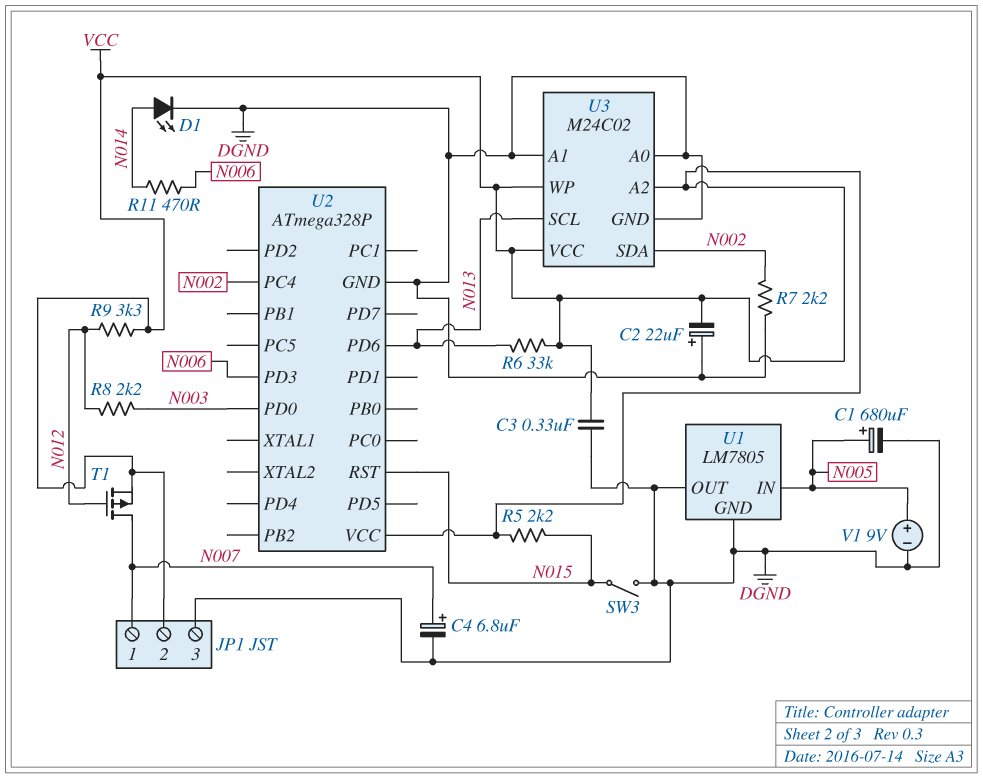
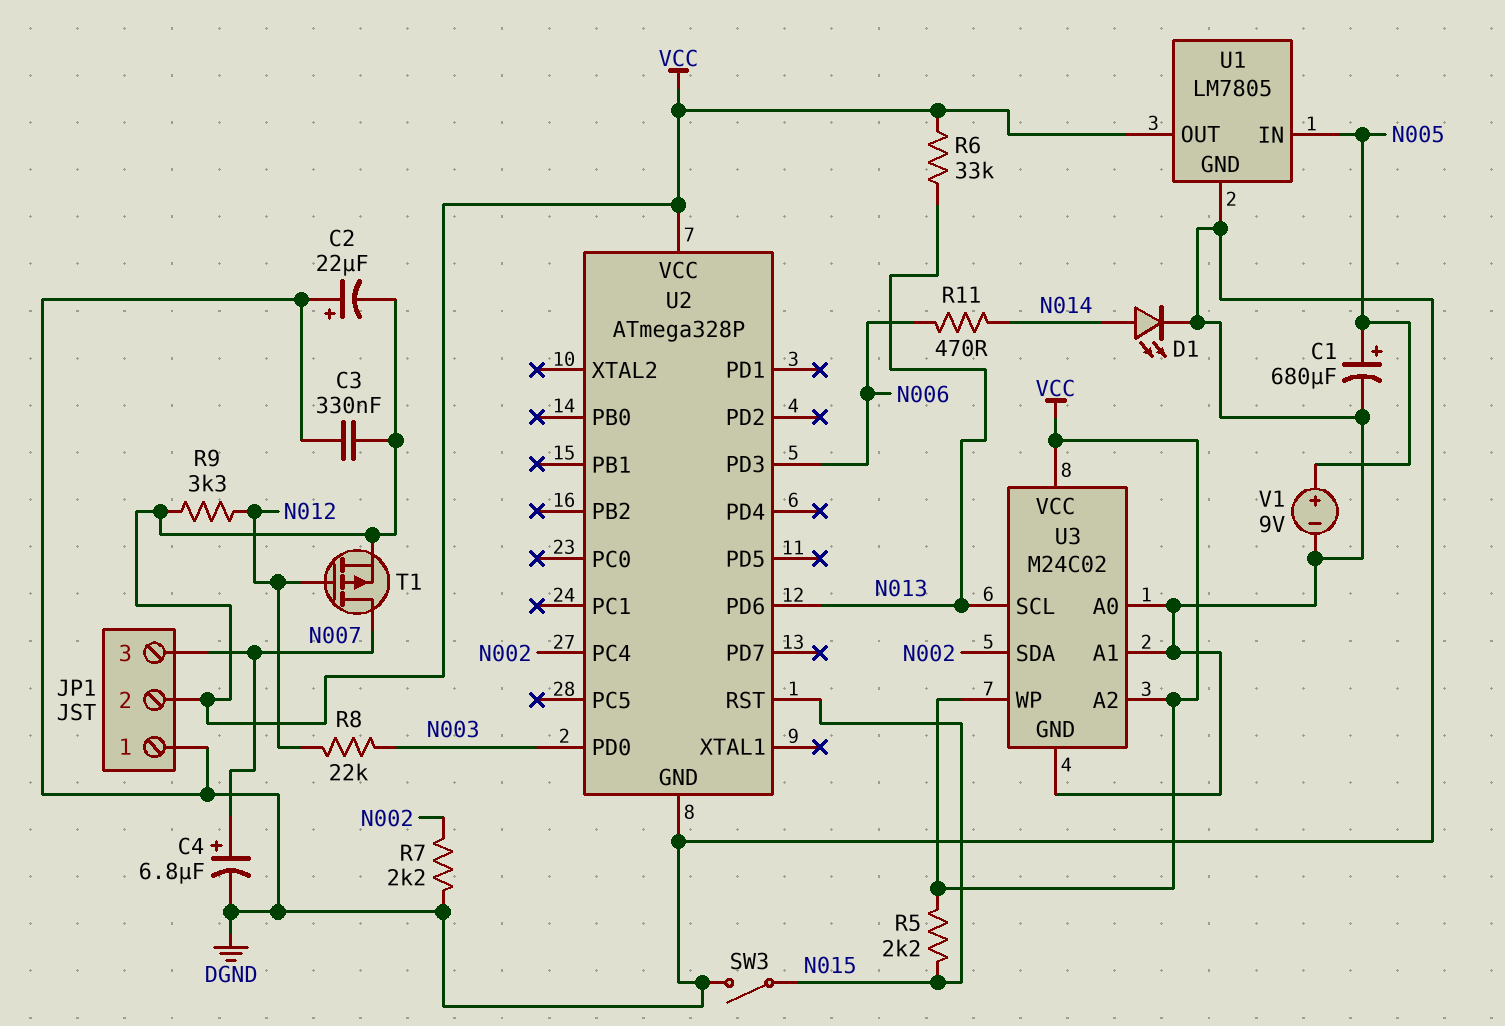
JP1 pin 1: N007 -> DGND
JP1 pin 3: DGND -> N007
R8: 2.2k (N003, N012) -> 22k (N003, N012)
U1 pin OUT: DGND -> VCC

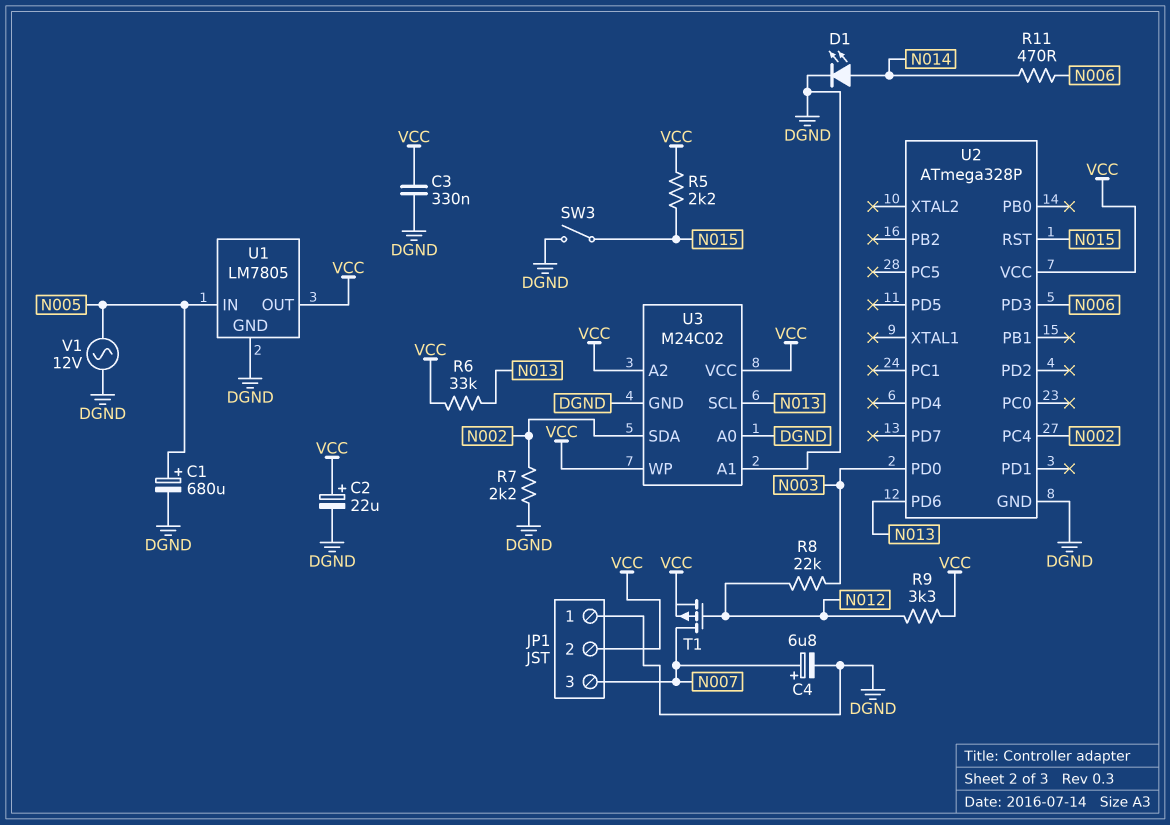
C2: 22uF (plus DGND, minus VCC) -> 22uF (plus VCC, minus DGND)
V1: 9V (plus N005, minus DGND) -> AC 12V (DGND, N005)

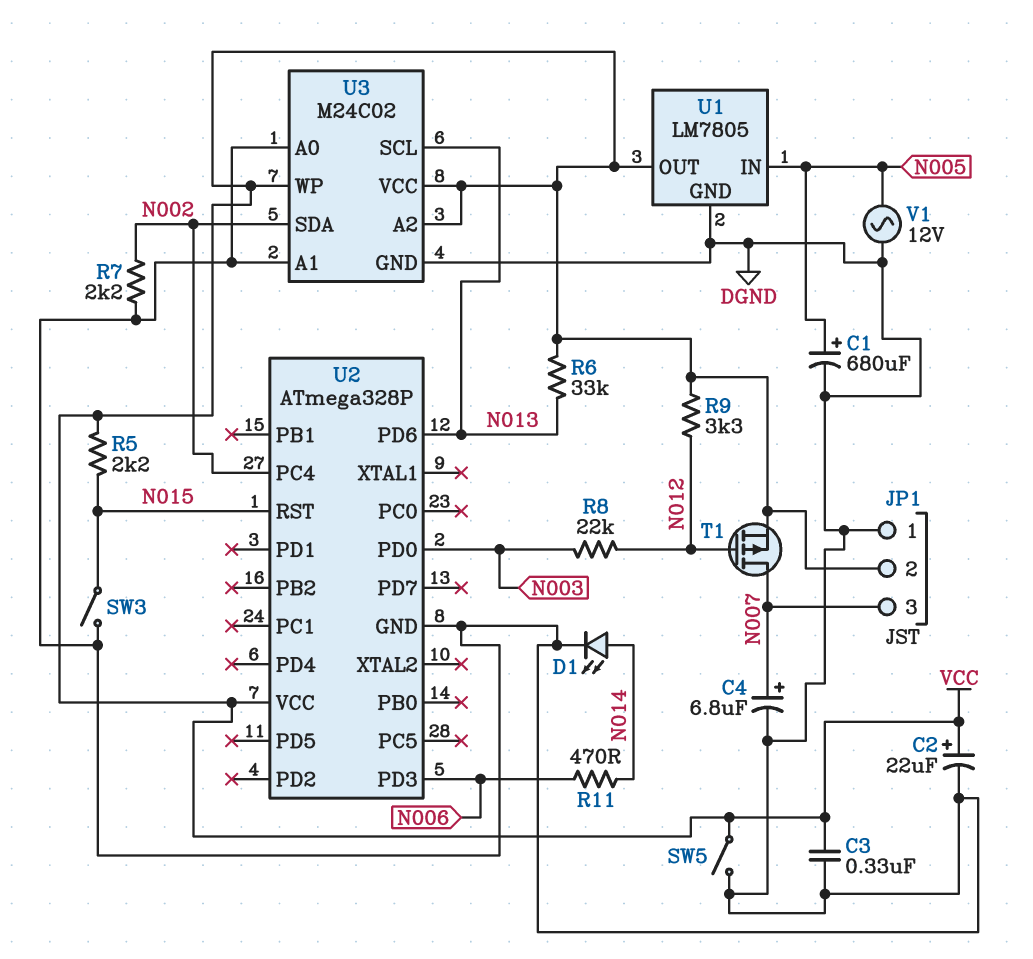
SW5: none -> switch (DGND, VCC)

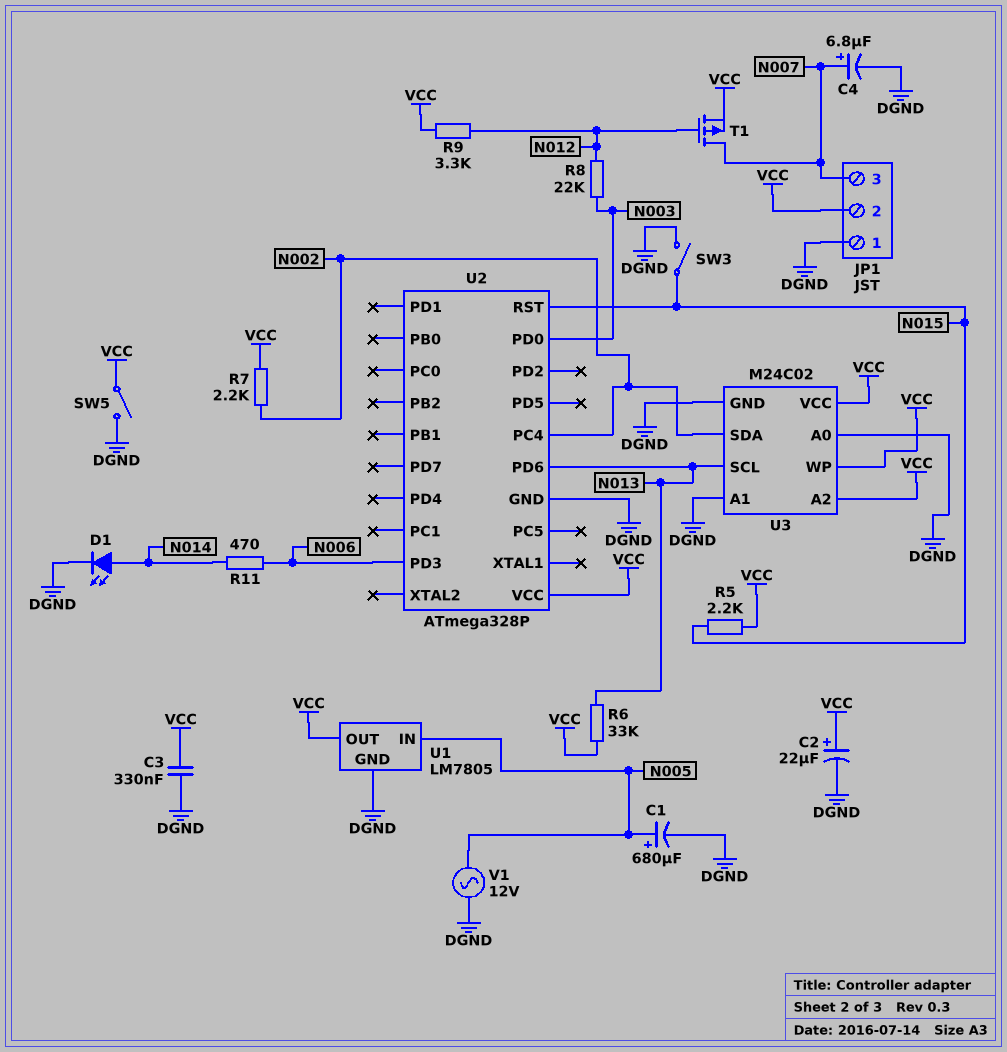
R7: 2.2k (DGND, N002) -> 2.2k (N002, VCC)

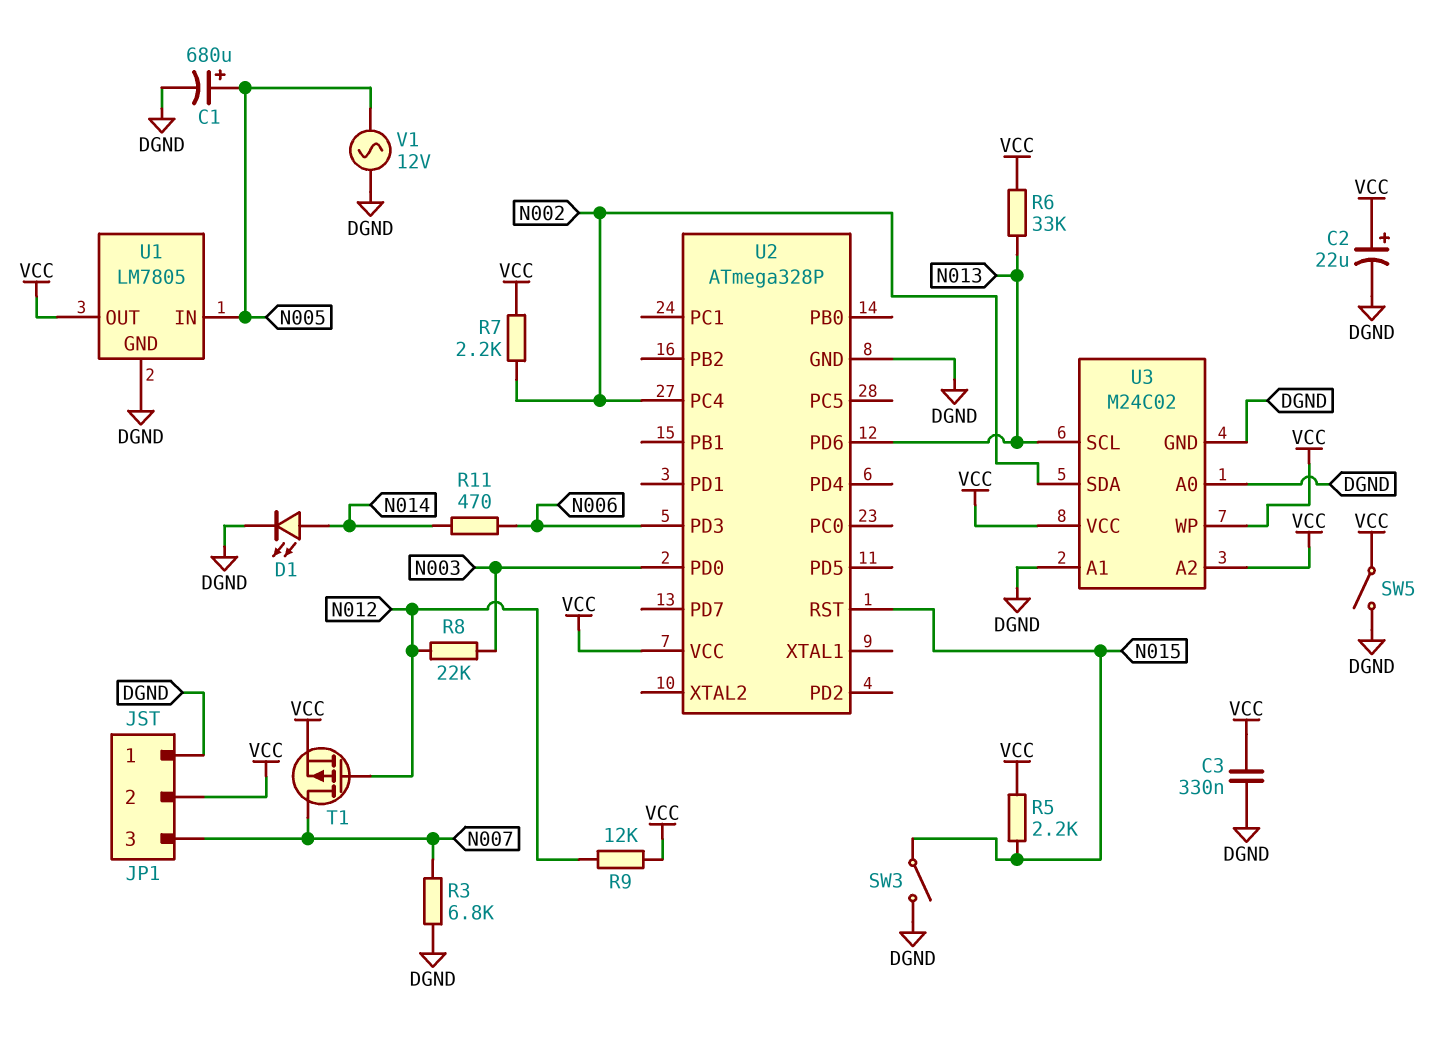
C4: 6.8uF (plus N007, minus DGND) -> none
R3: none -> 6.8k (DGND, N007)
R9: 3.3k (N012, VCC) -> 12k (N012, VCC)

